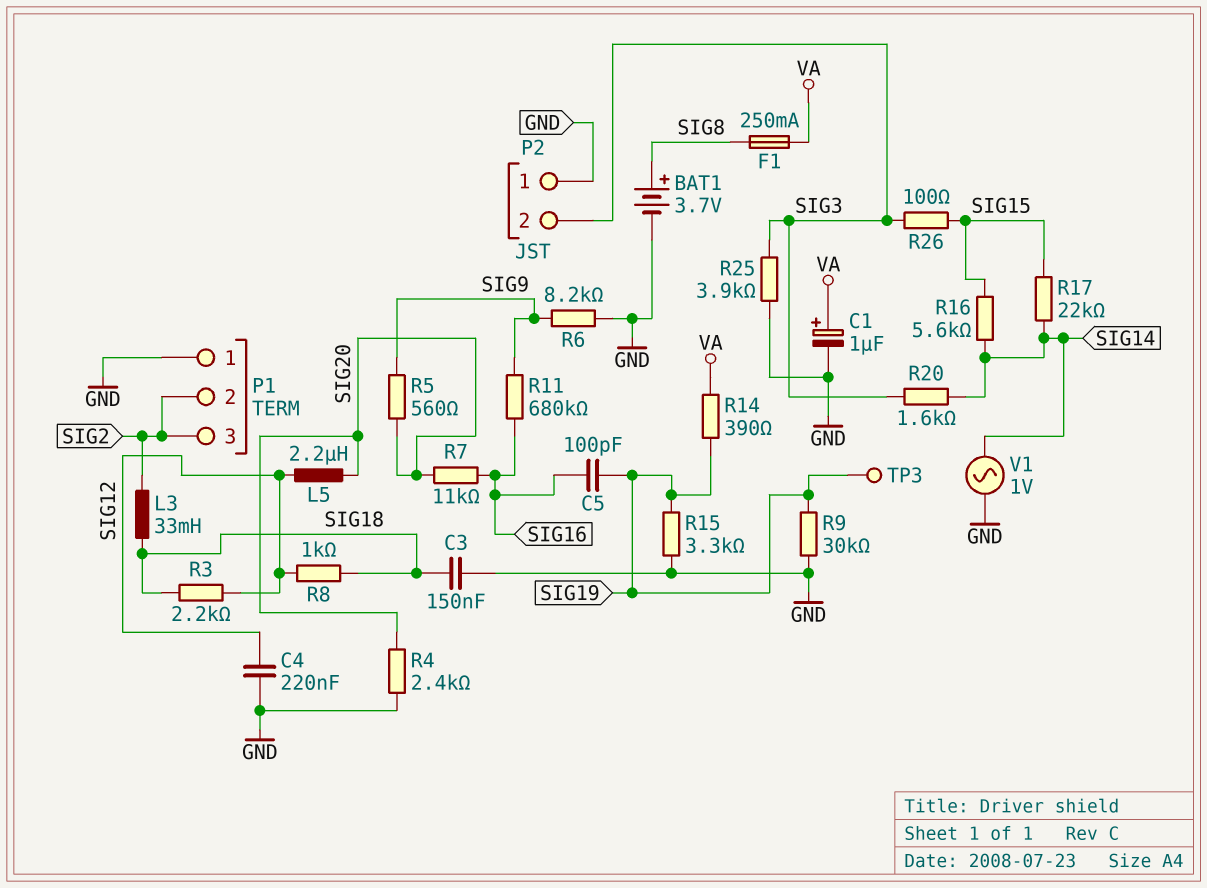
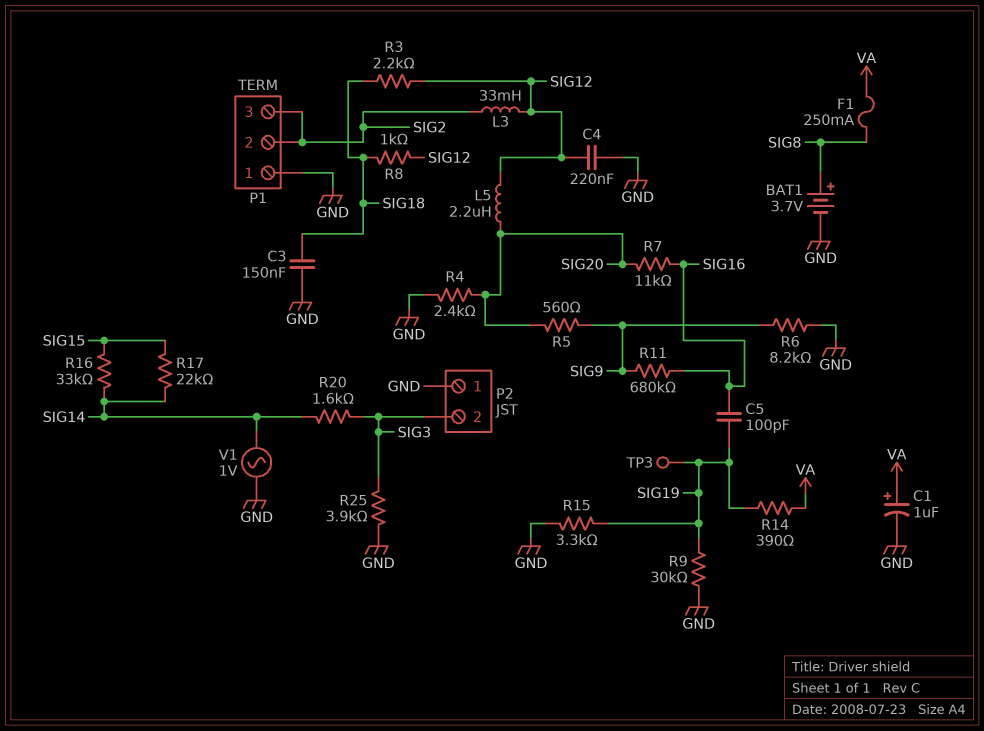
L3: 33mH (SIG2, SIG18) -> 33mH (SIG2, SIG12)
R16: 5.6k (SIG14, SIG15) -> 33k (SIG14, SIG15)
R26: 100 (SIG3, SIG15) -> none

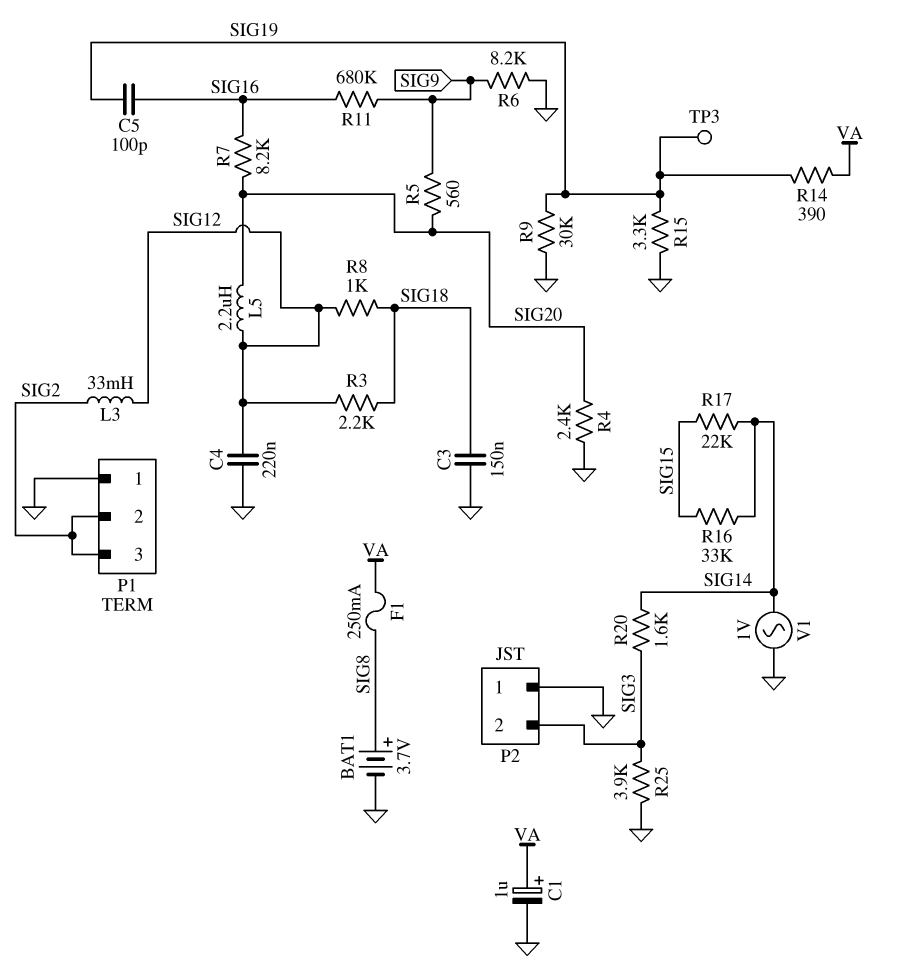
R7: 11k (SIG16, SIG20) -> 8.2k (SIG16, SIG20)

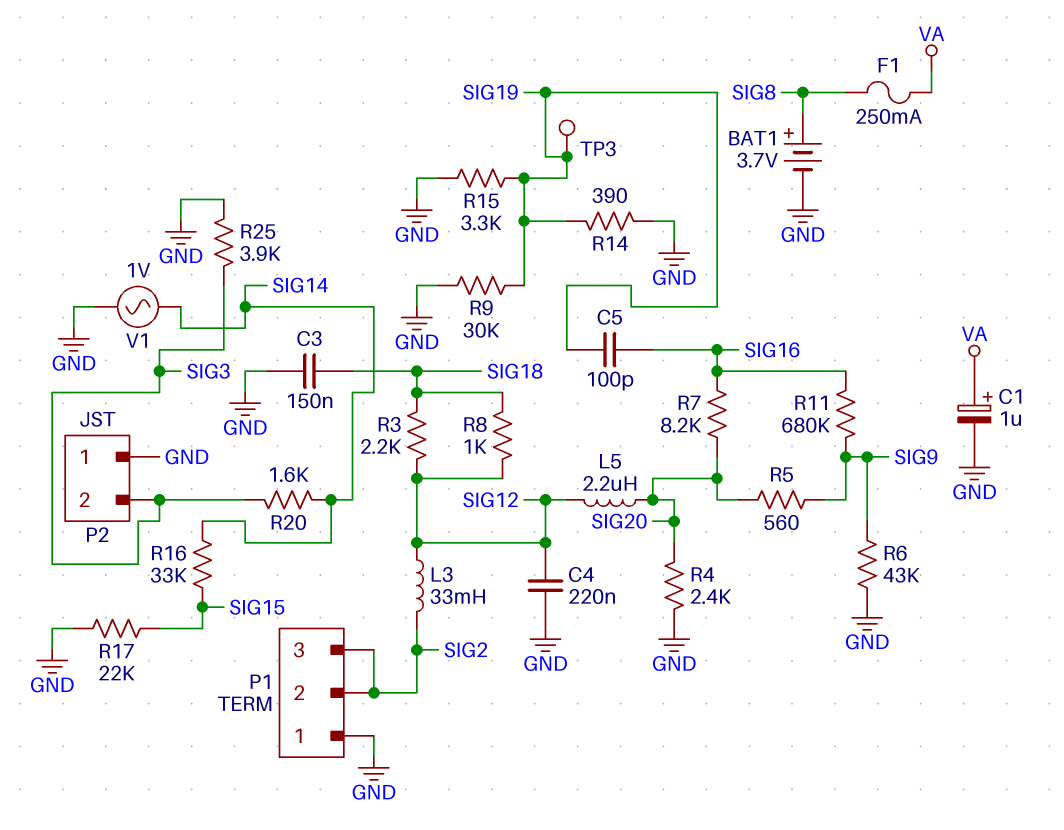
R6: 8.2k (GND, SIG9) -> 43k (GND, SIG9)
R14: 390 (SIG19, VA) -> 390 (GND, SIG19)
R17: 22k (SIG14, SIG15) -> 22k (GND, SIG15)

